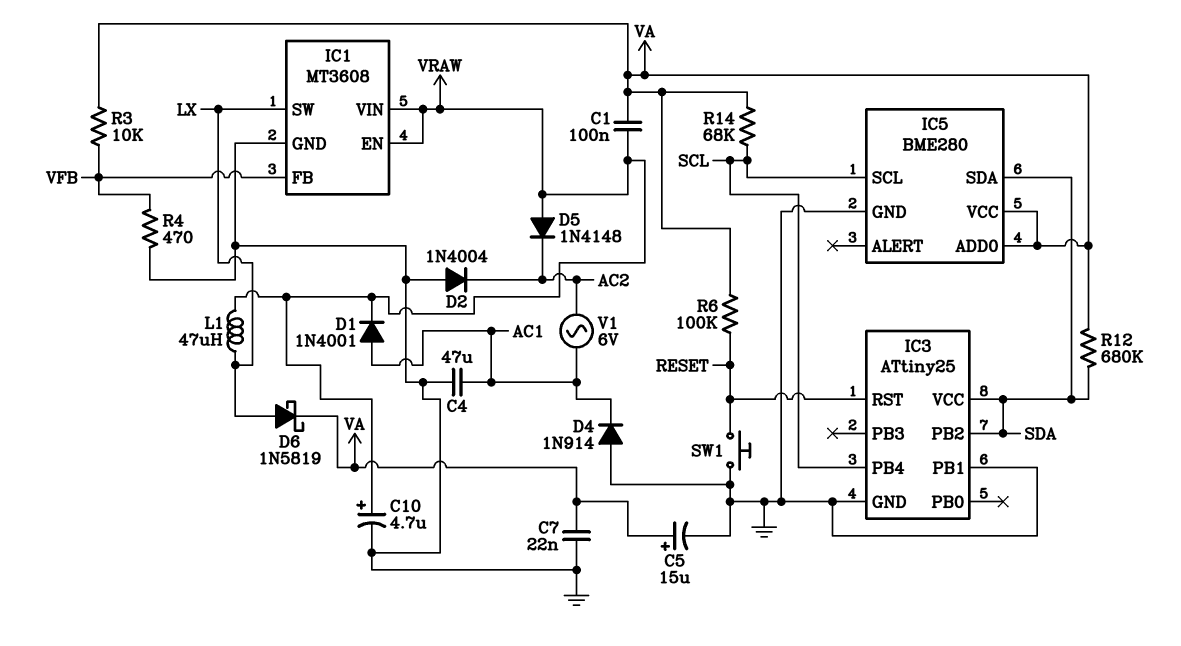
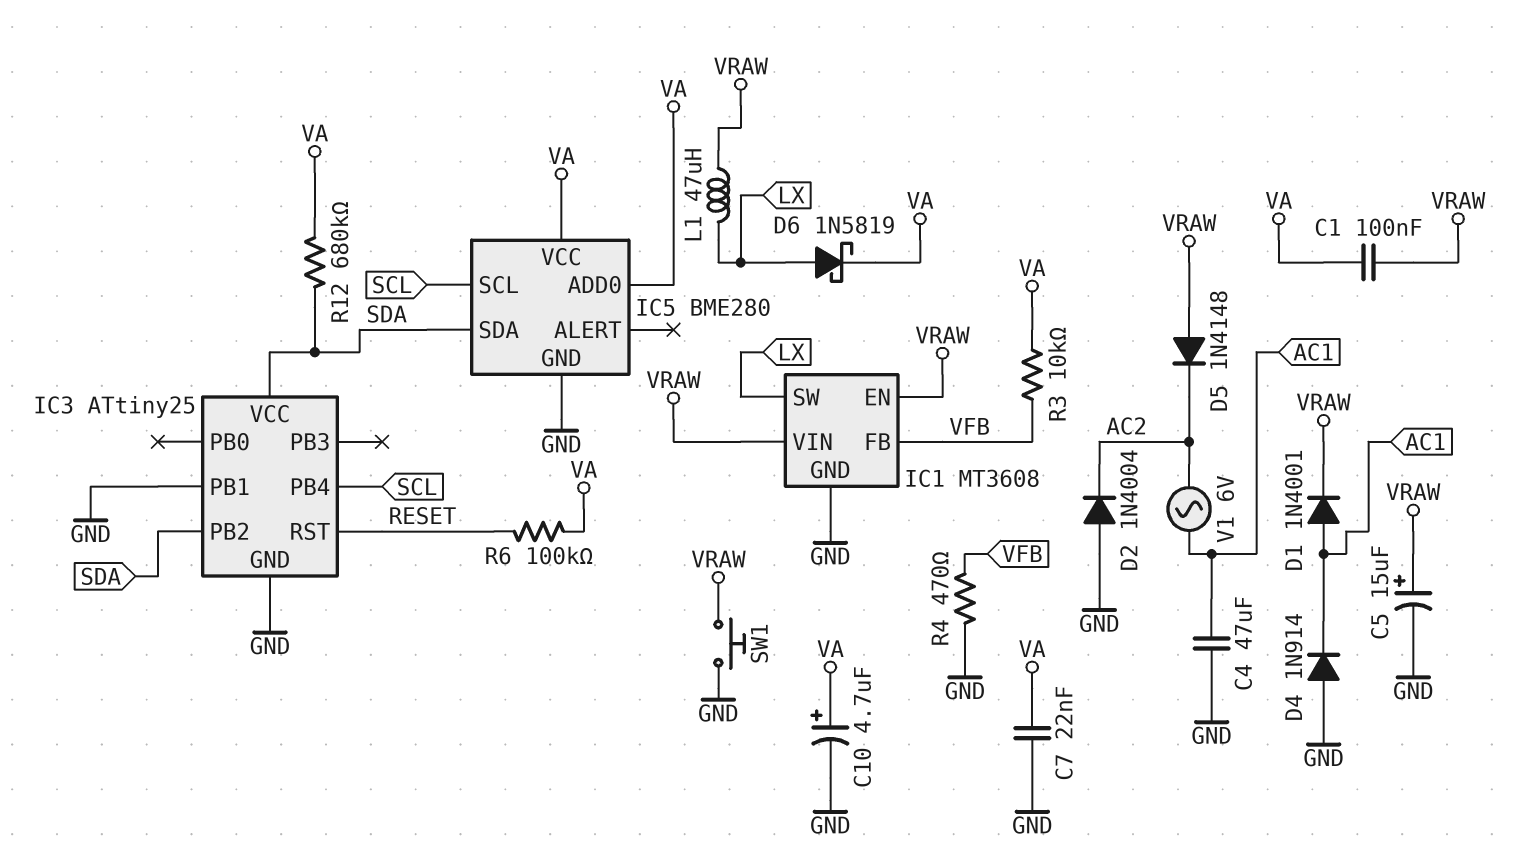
C5: 15uF (plus VA, minus GND) -> 15uF (plus VRAW, minus GND)
C10: 4.7uF (plus VRAW, minus GND) -> 4.7uF (plus VA, minus GND)
R14: 68k (SCL, VA) -> none
SW1: button (GND, RESET) -> button (GND, VRAW)

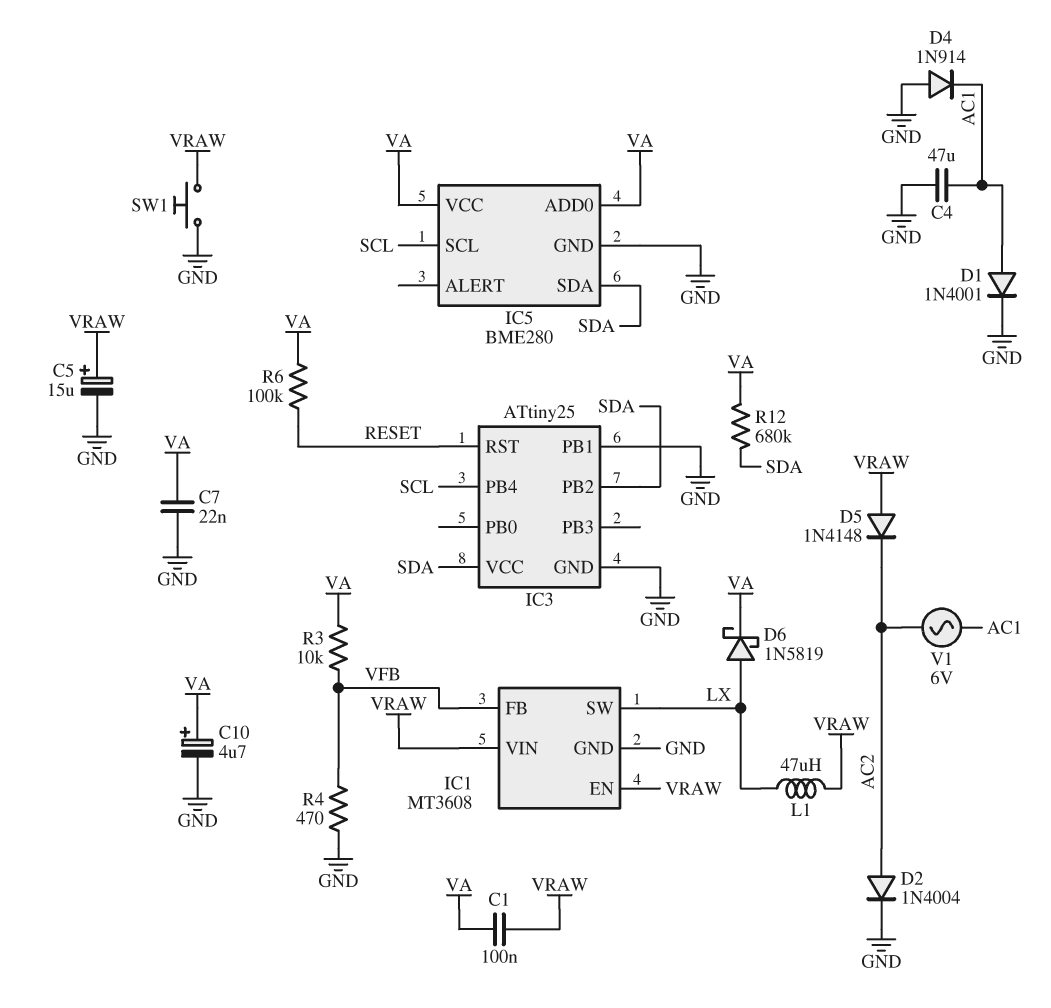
D1: diode 1N4001 (A AC1, K VRAW) -> diode 1N4001 (A AC1, K GND)
D2: diode 1N4004 (A GND, K AC2) -> diode 1N4004 (A AC2, K GND)

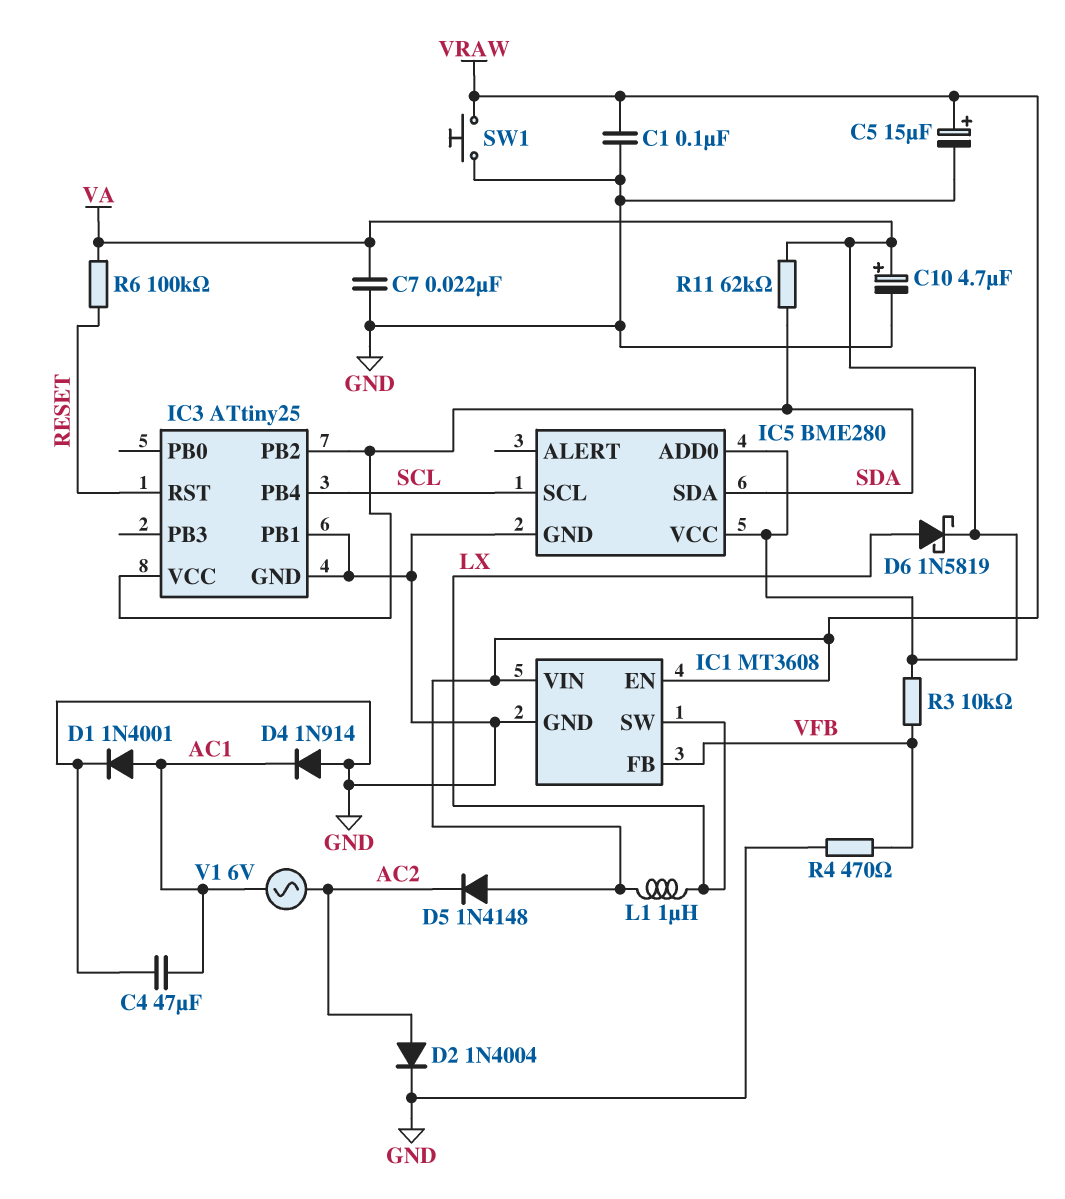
C1: 100nF (VA, VRAW) -> 100nF (GND, VRAW)
L1: 47uH (LX, VRAW) -> 1uH (LX, VRAW)
R11: none -> 62k (SDA, VA)
R12: 680k (SDA, VA) -> none

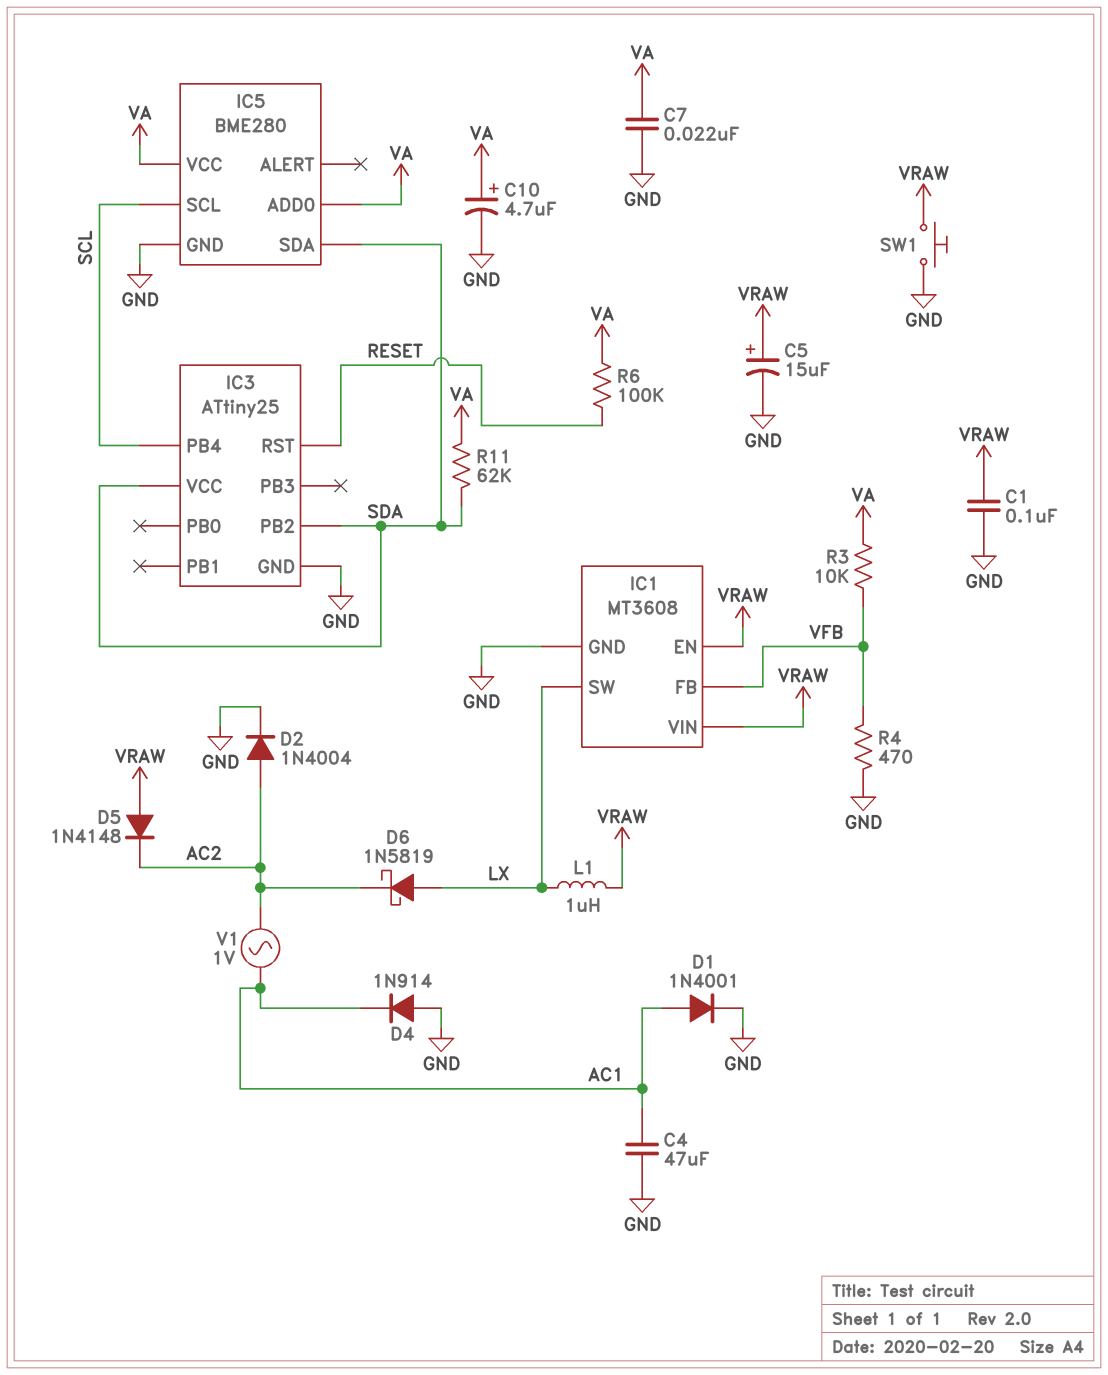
D6: schottky 1N5819 (A LX, K VA) -> schottky 1N5819 (A LX, K AC2)
IC3 pin PB1: GND -> none
V1: AC 6V (AC1, AC2) -> AC 1V (AC1, AC2)

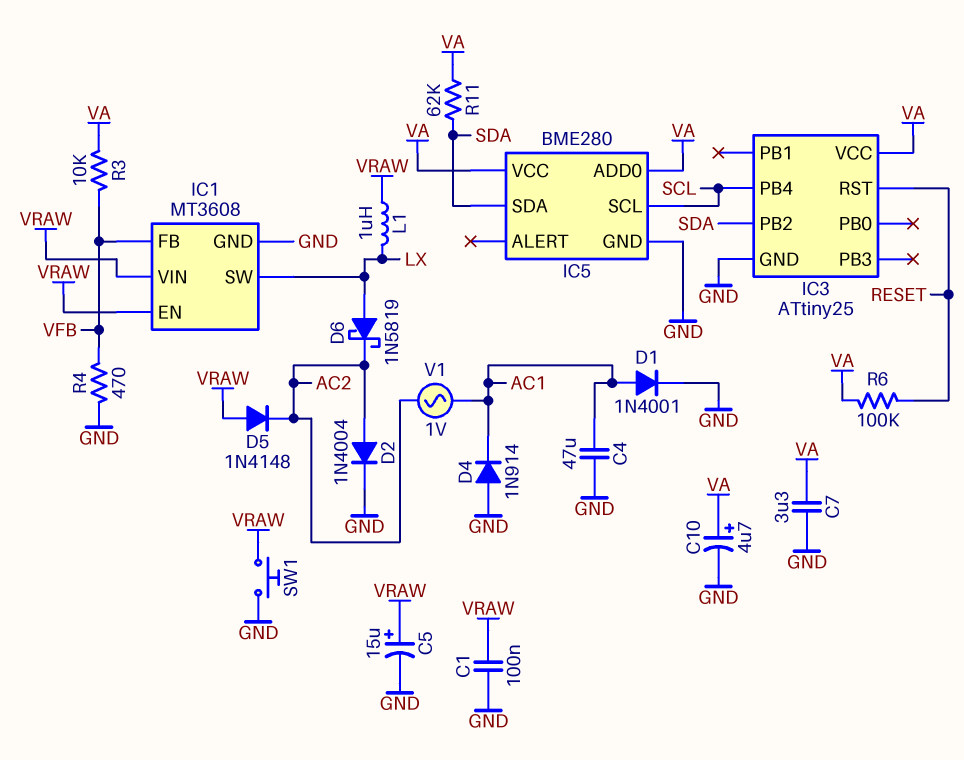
C7: 22nF (GND, VA) -> 3.3uF (GND, VA)
IC3 pin VCC: SDA -> VA

